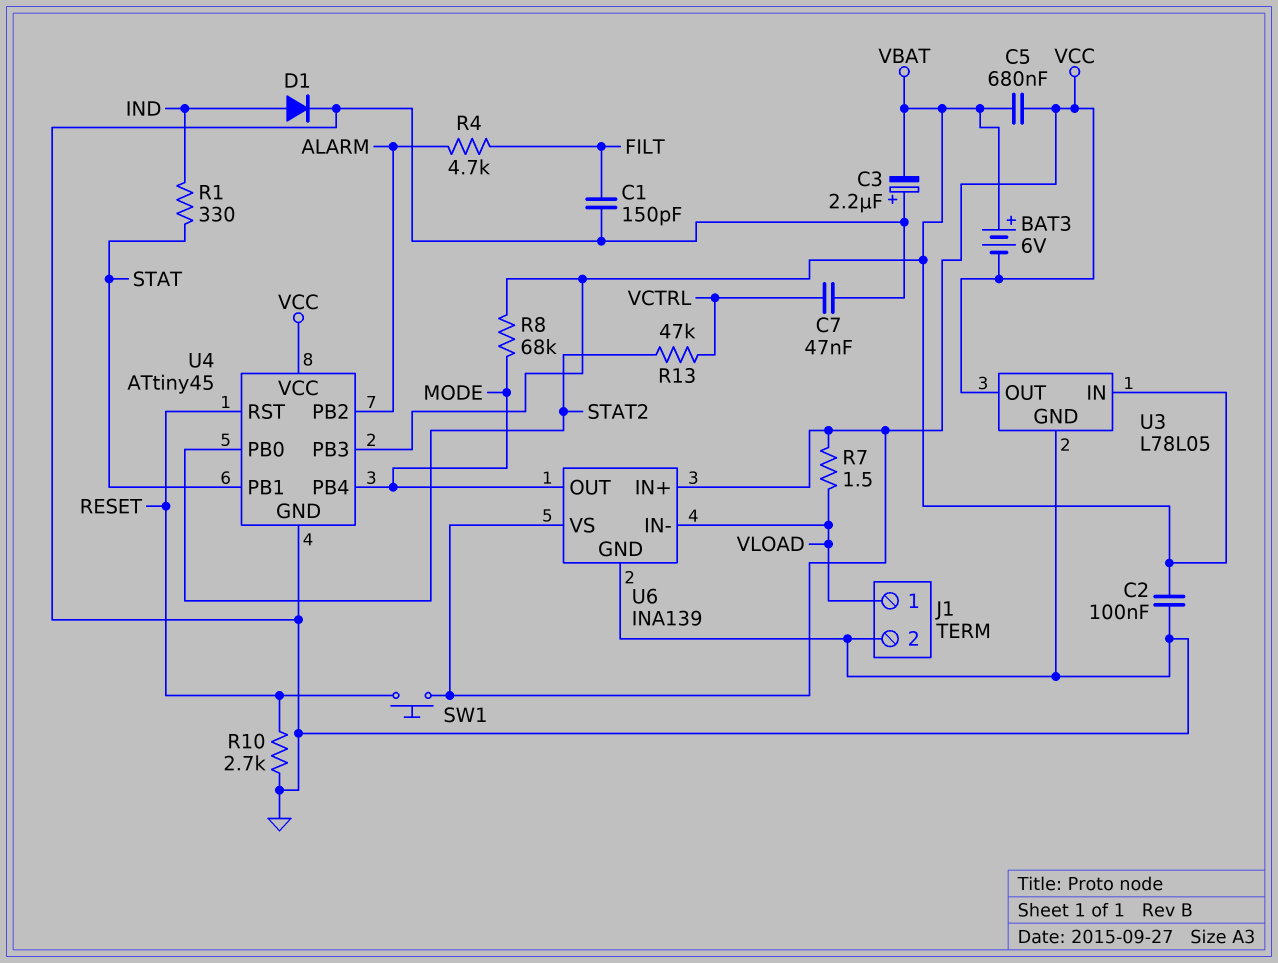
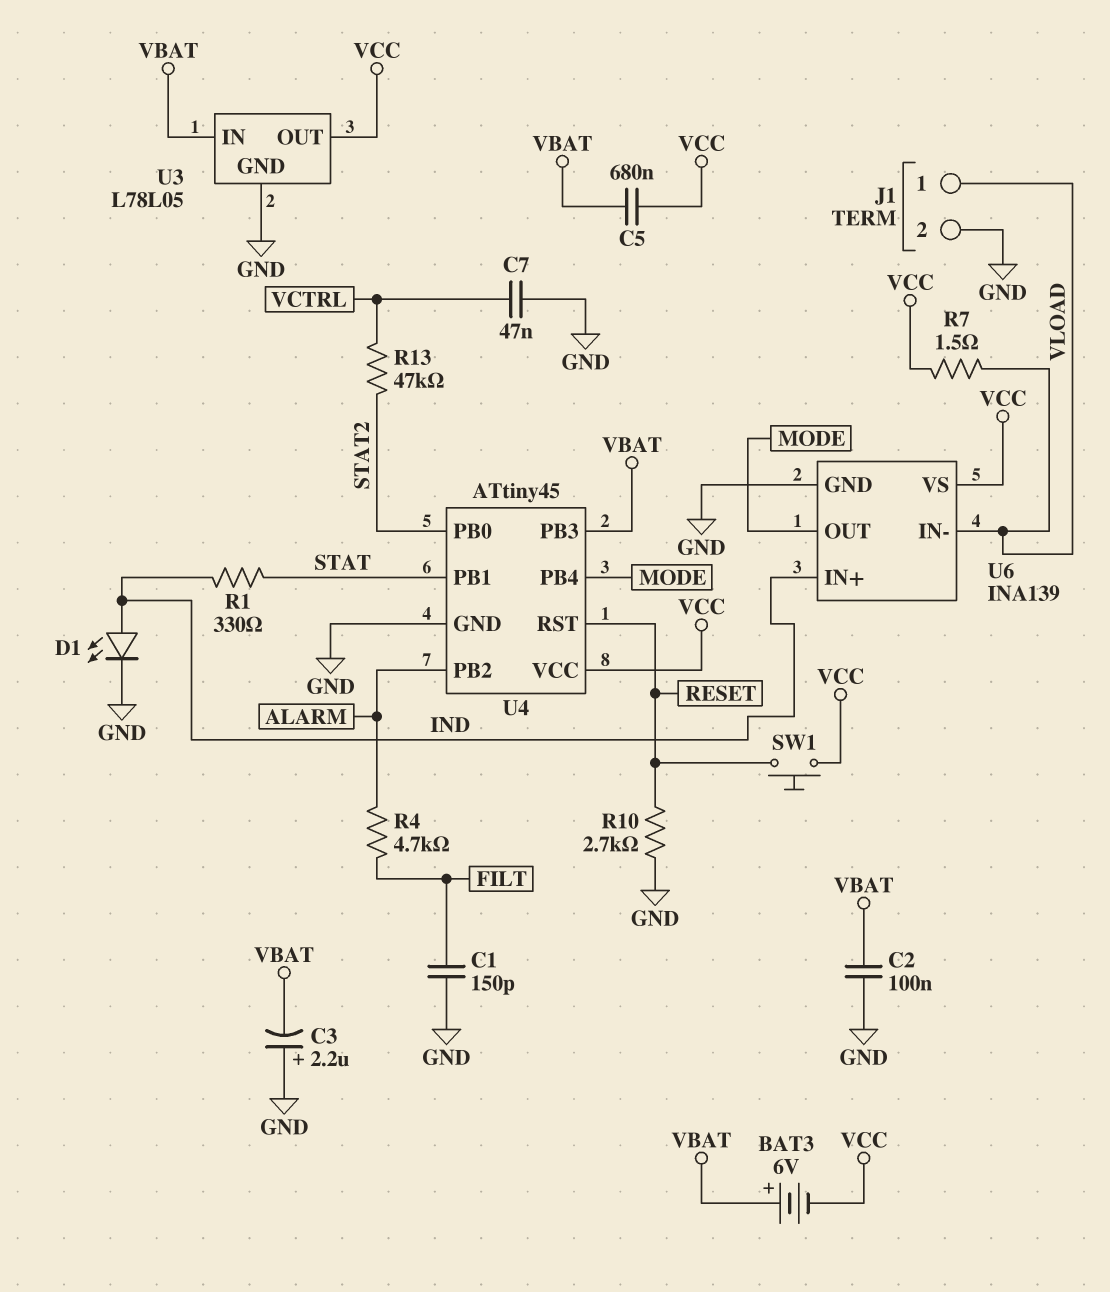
D1: diode (A IND, K GND) -> LED (A IND, K GND)
R8: 68k (MODE, VBAT) -> none
U6 pin IN+: VCC -> IND

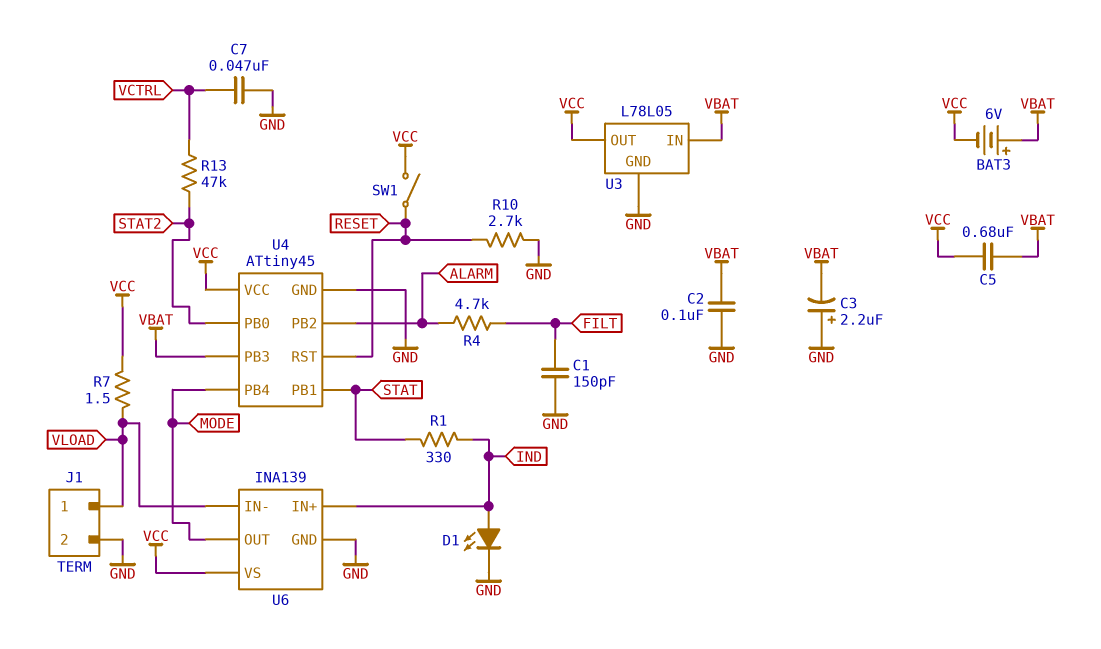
SW1: button (RESET, VCC) -> switch (RESET, VCC)

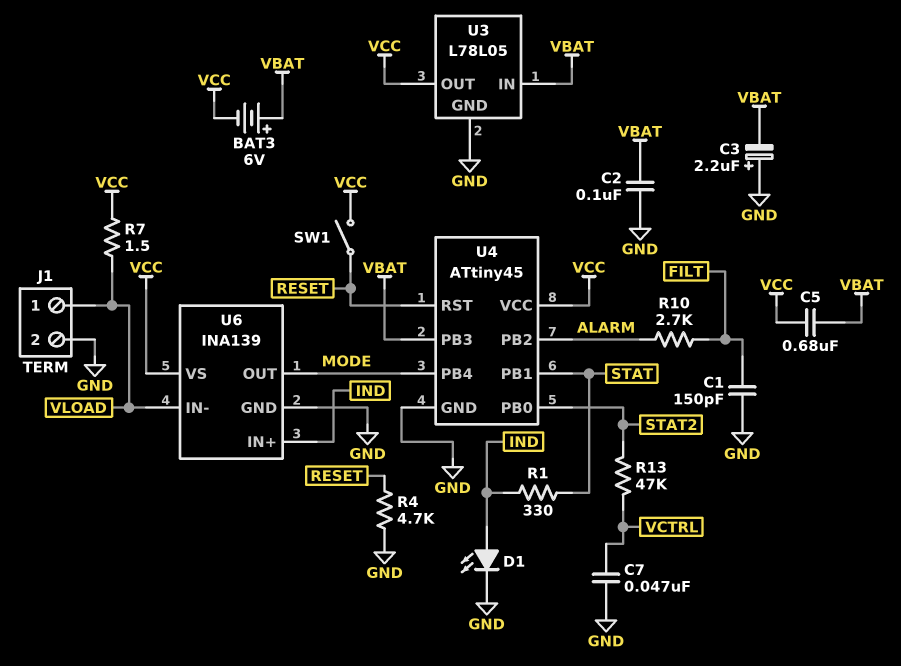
R4: 4.7k (ALARM, FILT) -> 4.7k (GND, RESET)
R10: 2.7k (GND, RESET) -> 2.7k (ALARM, FILT)

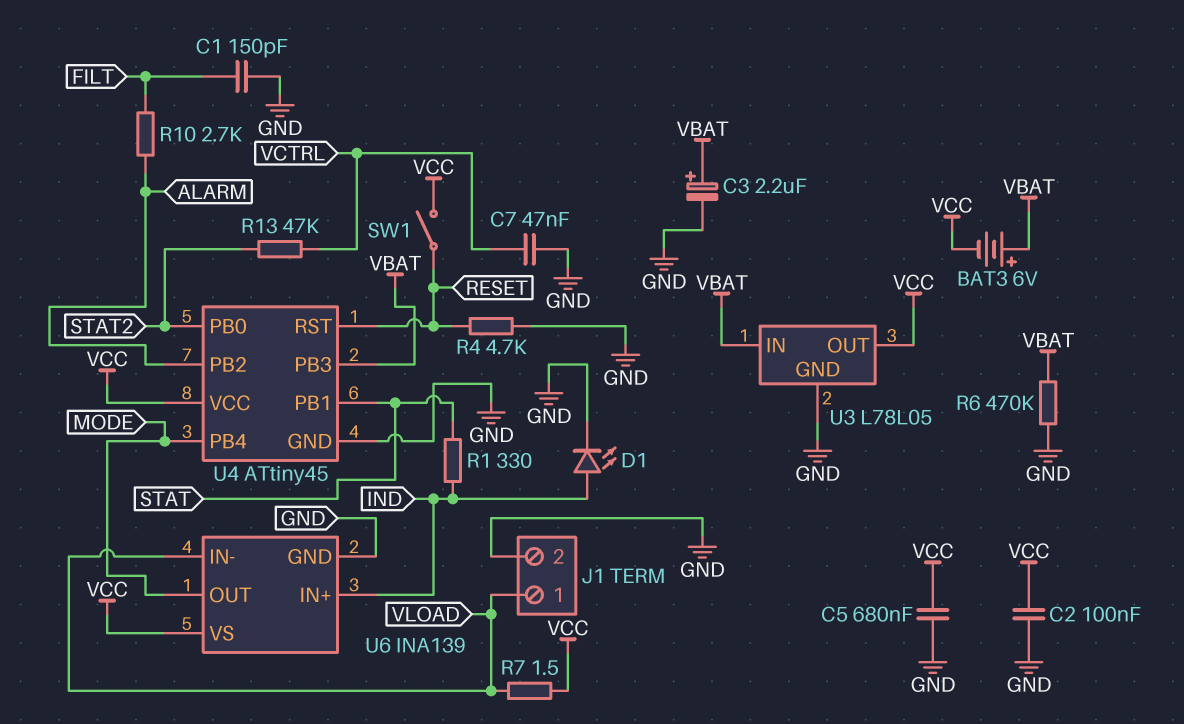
C2: 100nF (GND, VBAT) -> 100nF (GND, VCC)
C3: 2.2uF (plus GND, minus VBAT) -> 2.2uF (plus VBAT, minus GND)
C5: 680nF (VBAT, VCC) -> 680nF (GND, VCC)
R6: none -> 470k (GND, VBAT)

